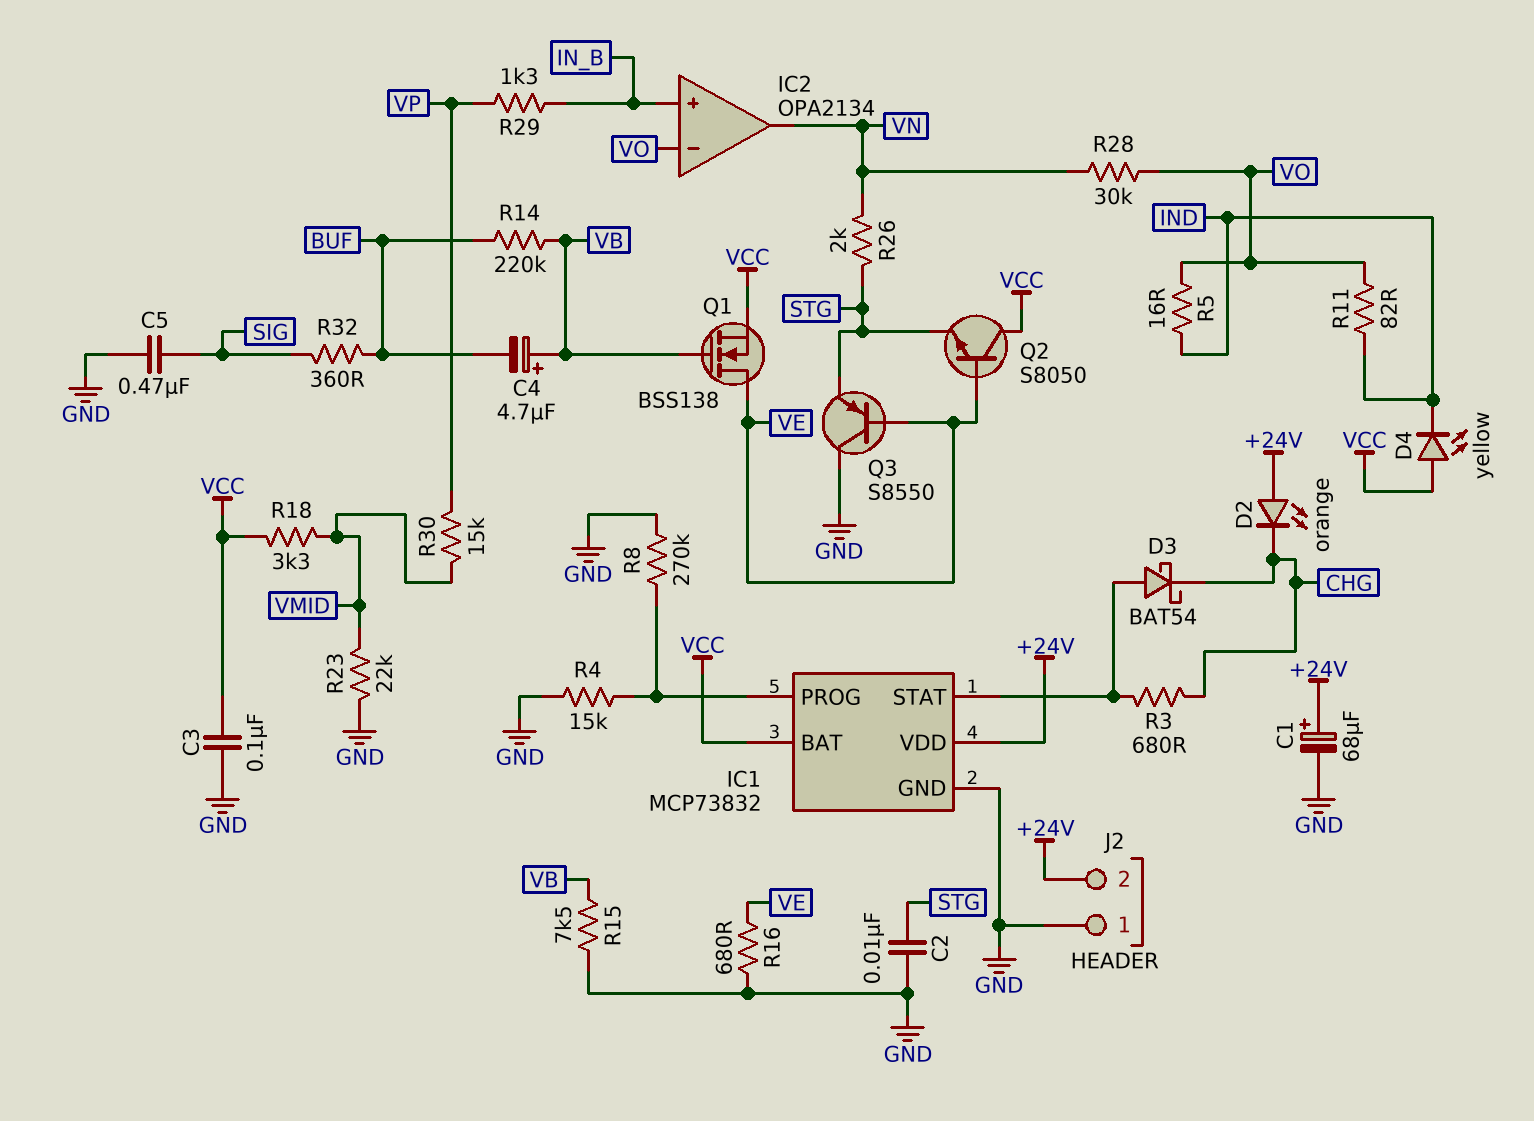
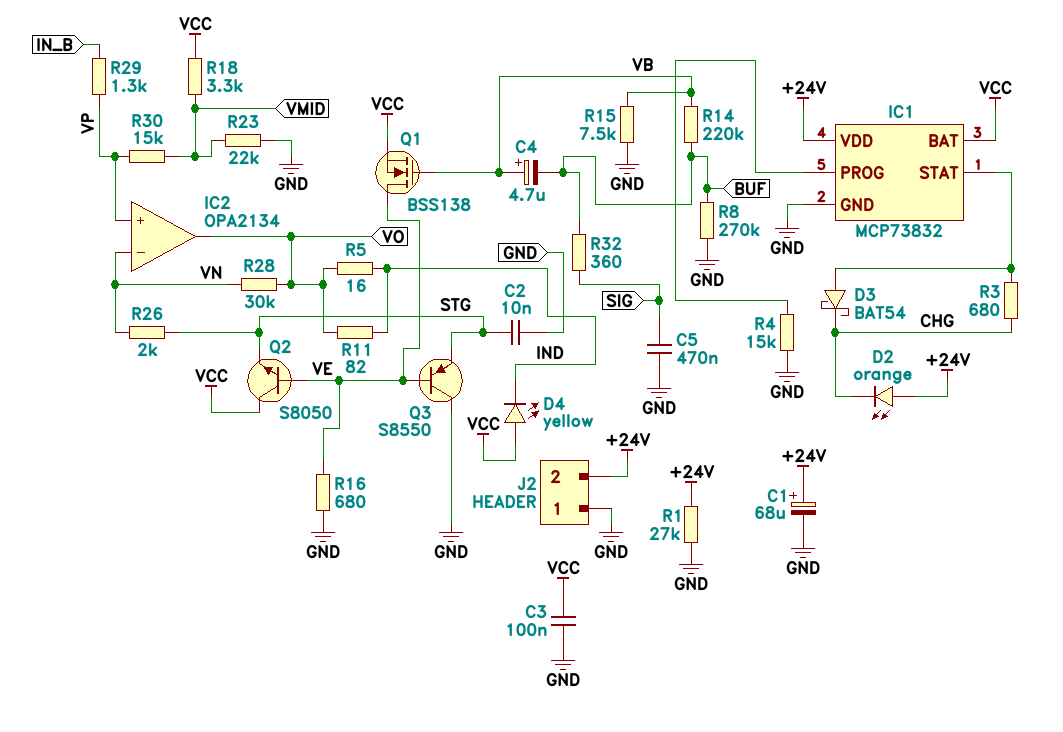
IC2 pin in+: IN_B -> VP
IC2 pin in-: VO -> VN
IC2 pin out: VN -> VO
R1: none -> 27k (+24V, GND)
R8: 270k (GND, IC1/PROG) -> 270k (BUF, GND)

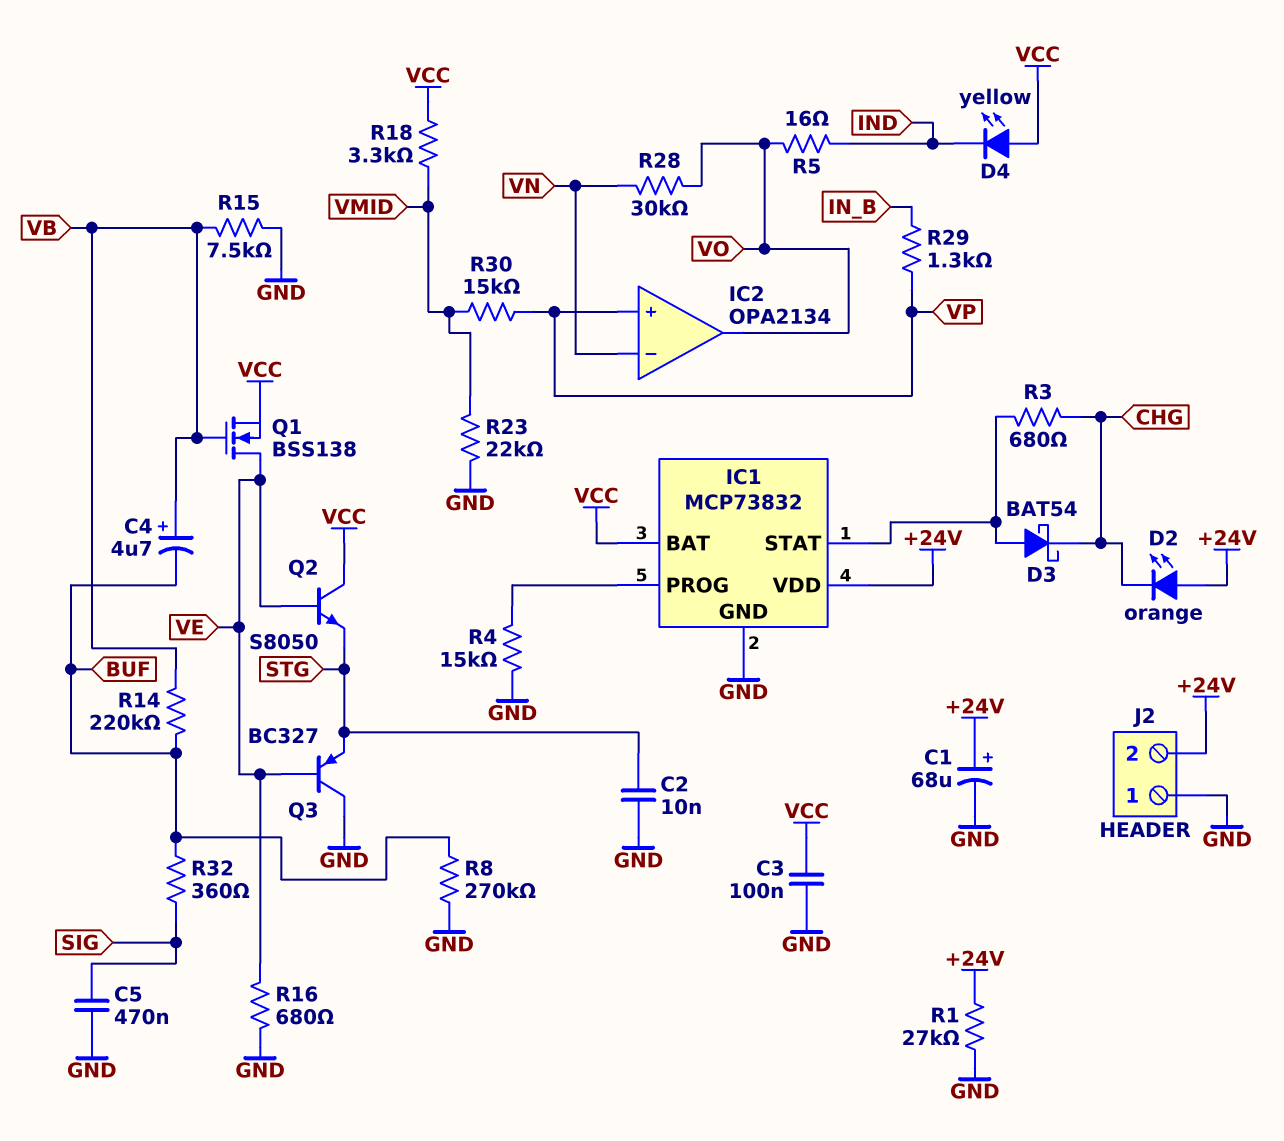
Q3: PNP S8550 (B VE, C GND, E STG) -> PNP BC327 (B VE, C GND, E STG)
R11: 82 (IND, VO) -> none
R26: 2k (STG, VN) -> none

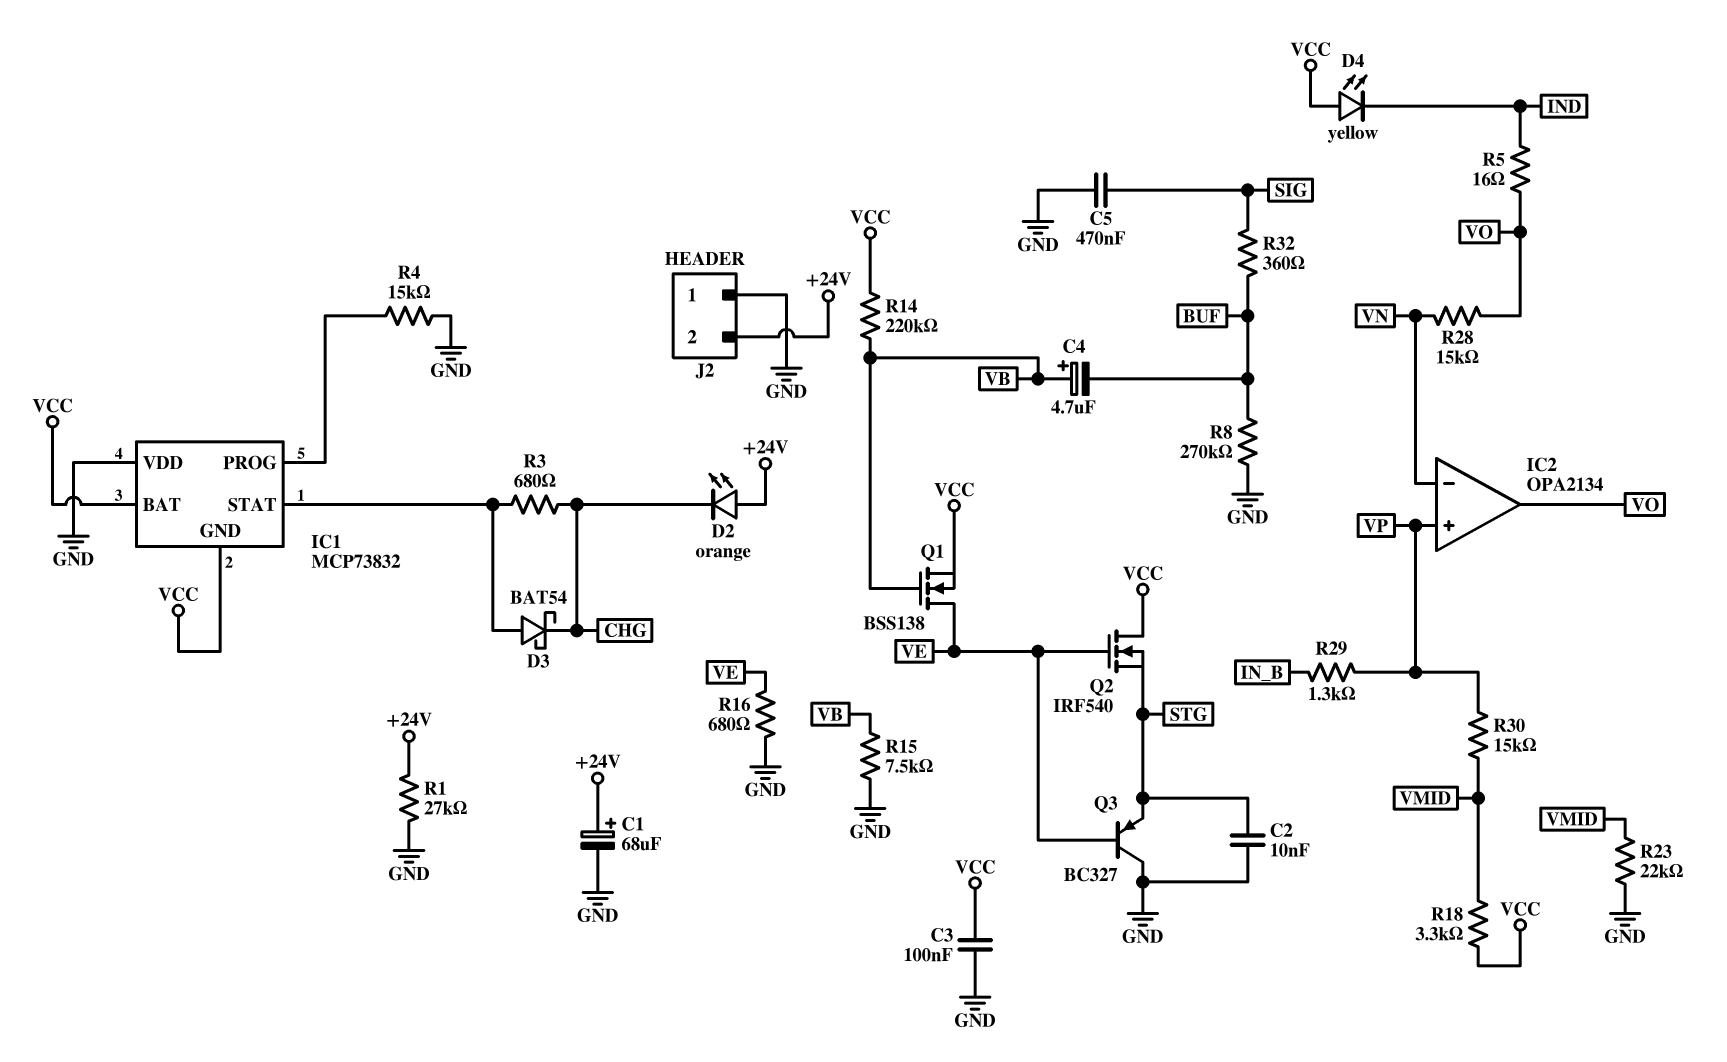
IC1 pin GND: GND -> VCC
IC1 pin VDD: +24V -> GND
Q2: NPN S8050 (B VE, C VCC, E STG) -> NMOS IRF540 (G VE, D VCC, S STG)
R14: 220k (BUF, VB) -> 220k (VB, VCC)
R28: 30k (VN, VO) -> 15k (VN, VO)

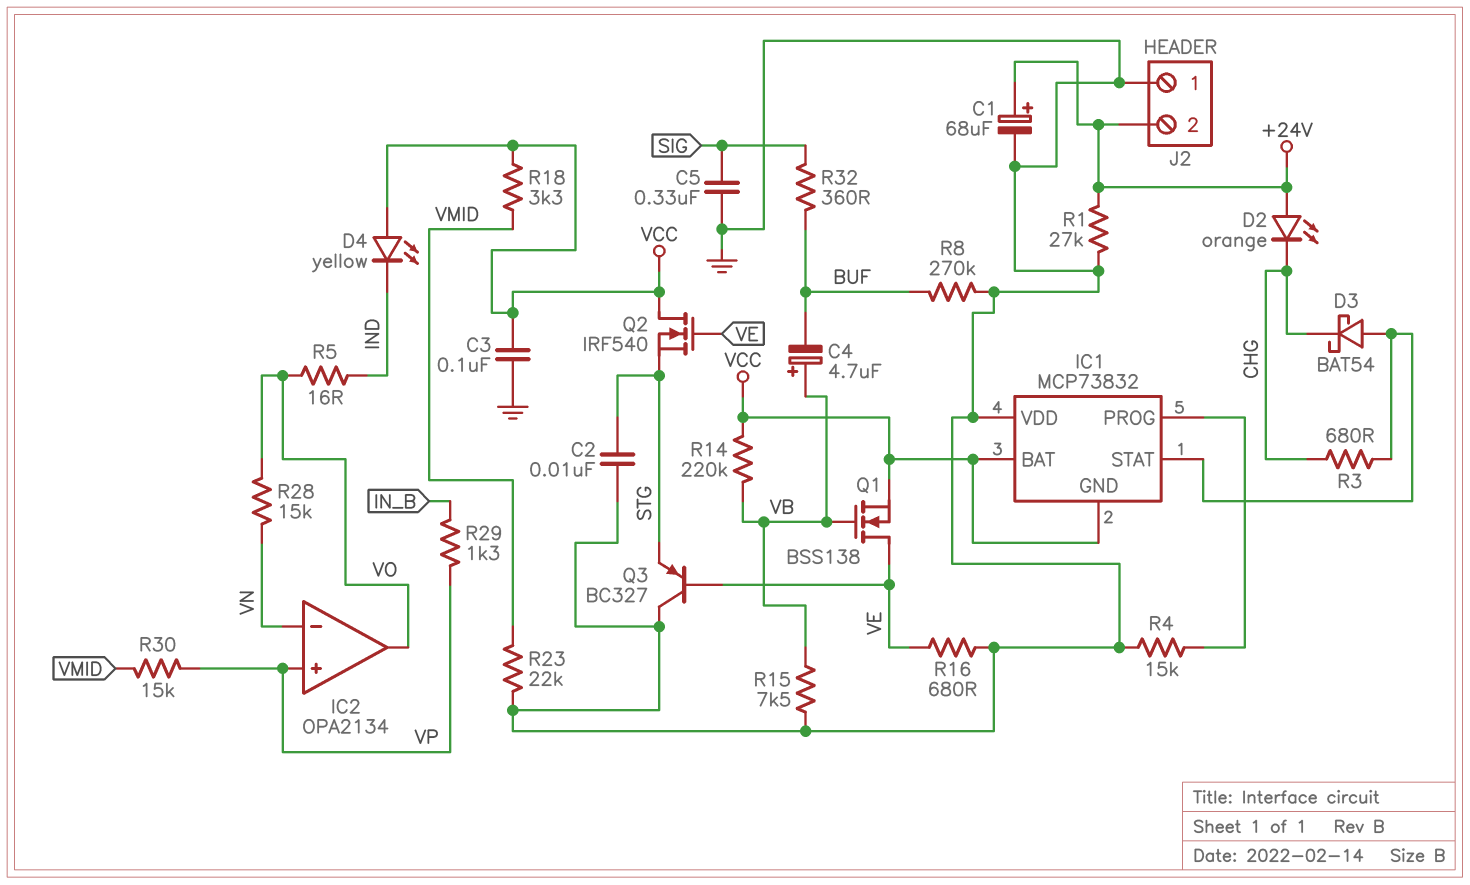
C5: 470nF (GND, SIG) -> 330nF (GND, SIG)

